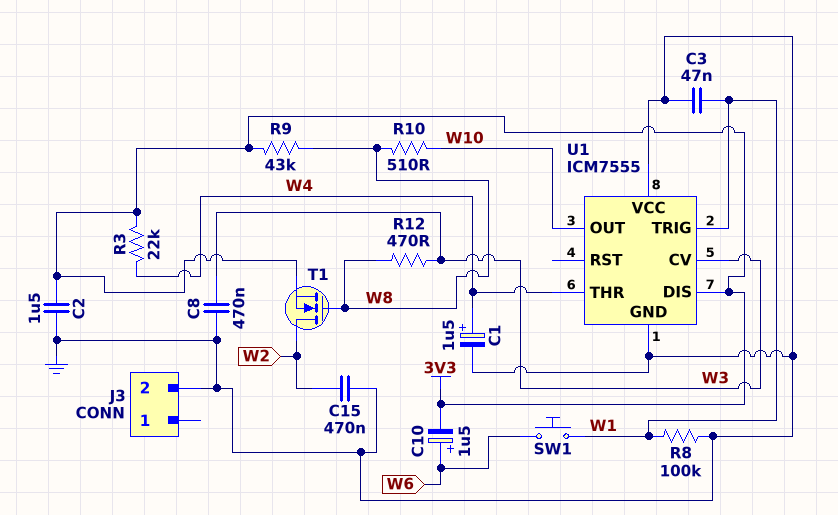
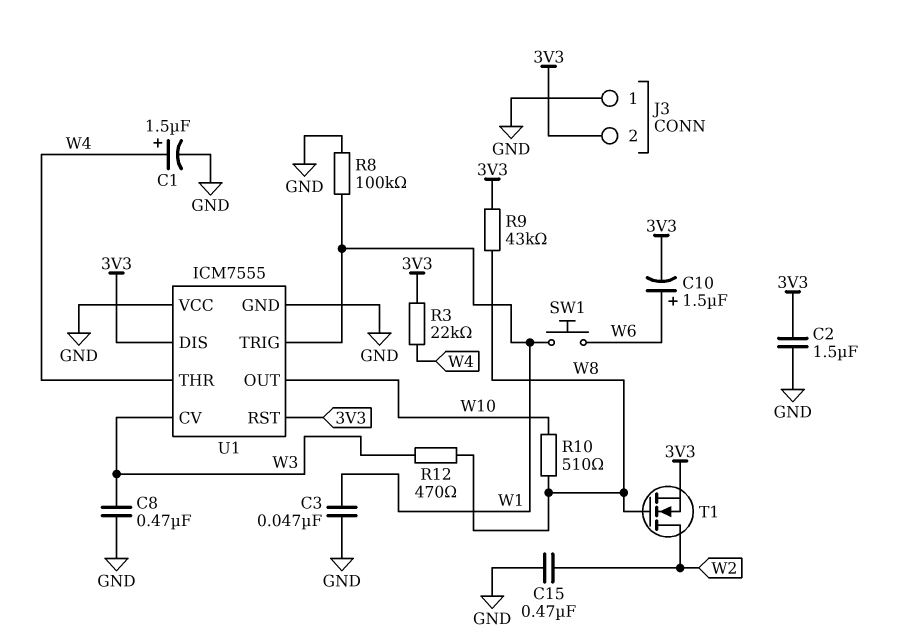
J3 pin 1: none -> GND
J3 pin 2: GND -> 3V3
U1 pin RST: none -> 3V3

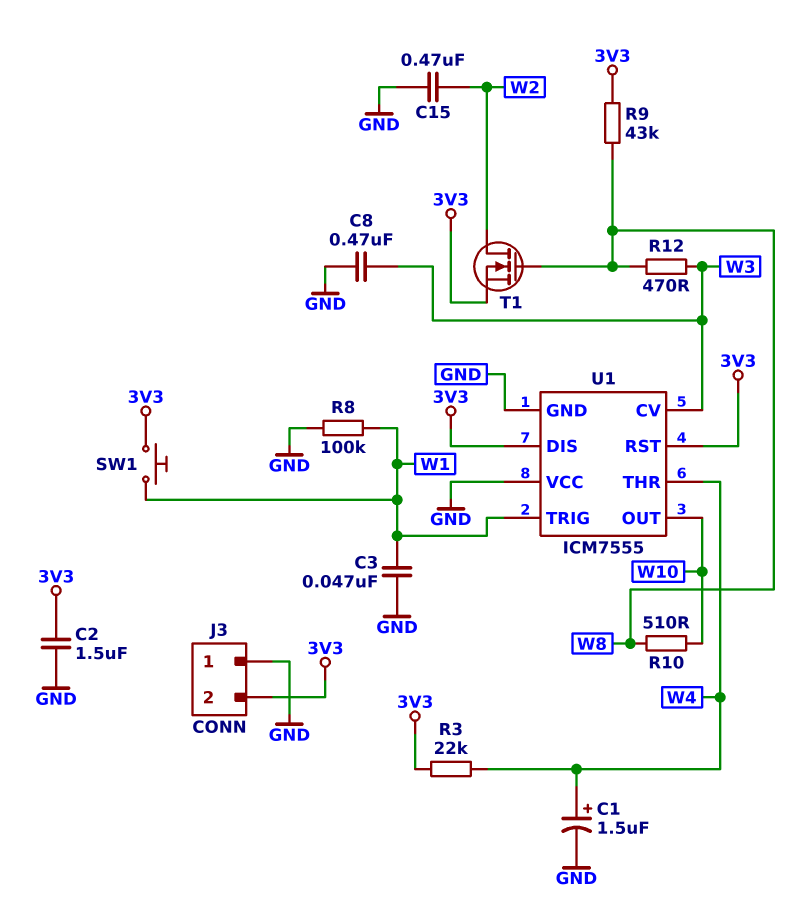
C10: 1.5uF (plus W6, minus 3V3) -> none
SW1: button (W1, W6) -> button (3V3, W1)

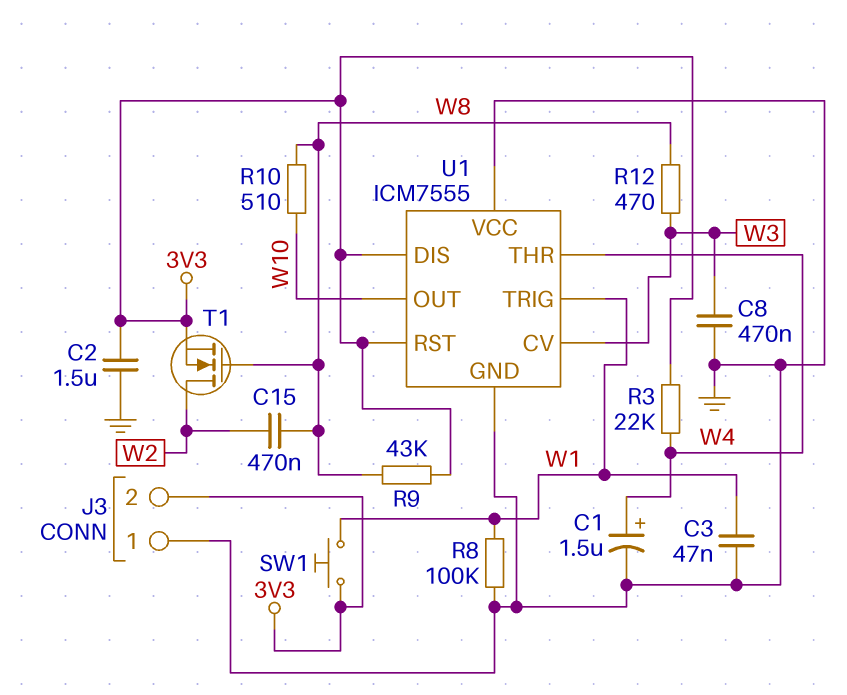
C15: 470nF (GND, W2) -> 470nF (W2, W8)

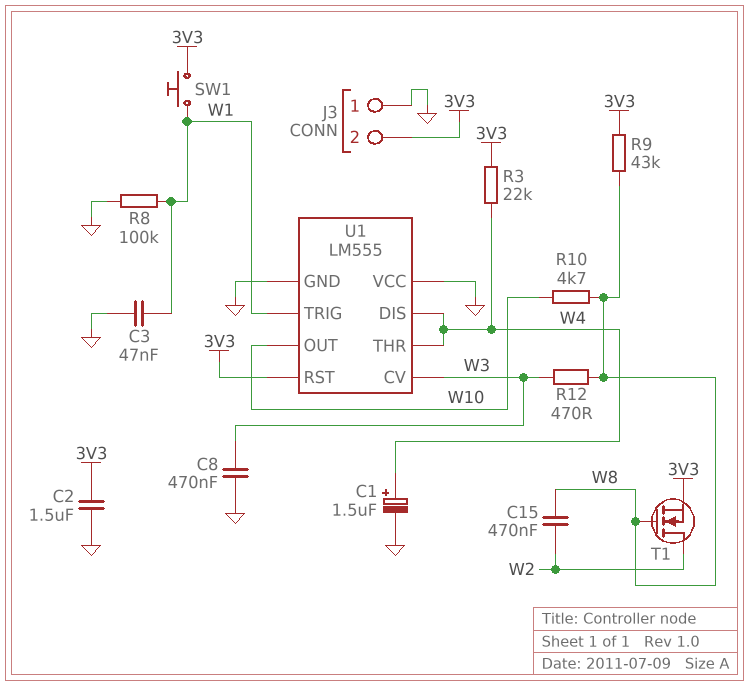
R10: 510 (W8, W10) -> 4.7k (W8, W10)
U1: ICM7555 -> LM555
U1 pin DIS: 3V3 -> W4

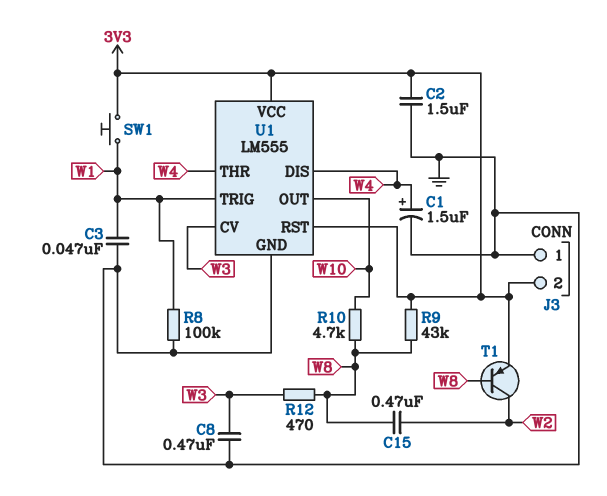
R3: 22k (3V3, W4) -> none
T1: NMOS (G W8, D W2, S 3V3) -> PNP (B W8, C W2, E 3V3)
U1 pin VCC: GND -> 3V3

